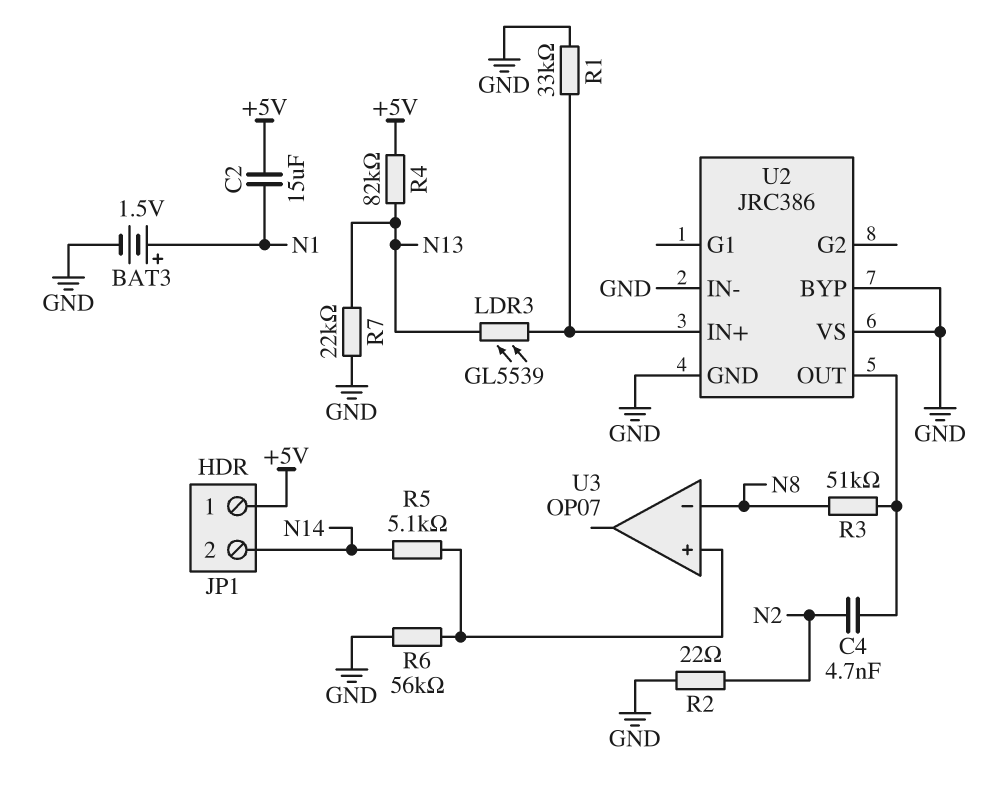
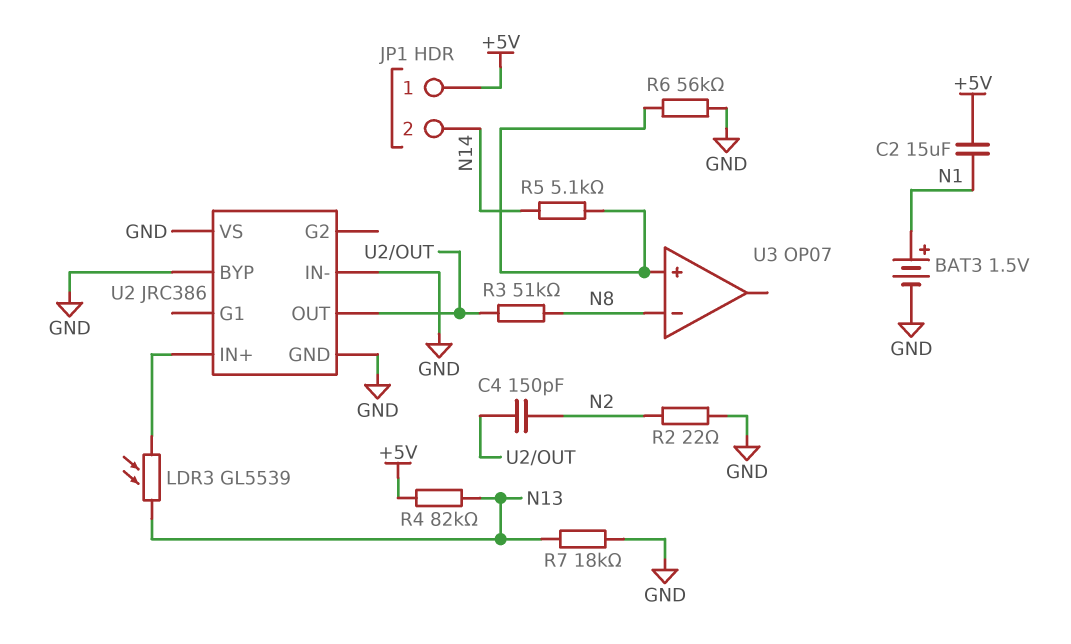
C4: 4.7nF (N2, U2/OUT) -> 150pF (N2, U2/OUT)
R1: 33k (GND, U2/IN+) -> none
R7: 22k (GND, N13) -> 18k (GND, N13)

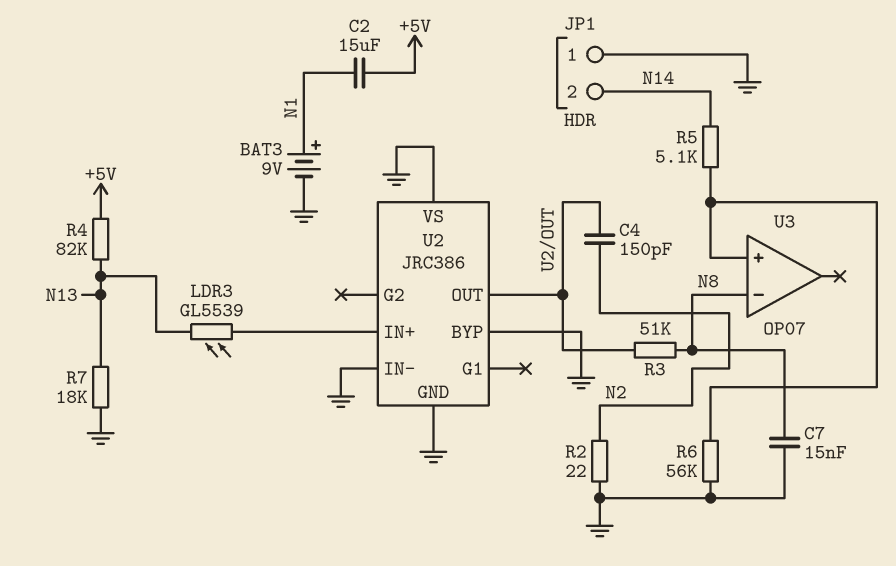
BAT3: 1.5V (plus N1, minus GND) -> 9V (plus N1, minus GND)
C7: none -> 15nF (GND, N8)
JP1 pin 1: +5V -> GND

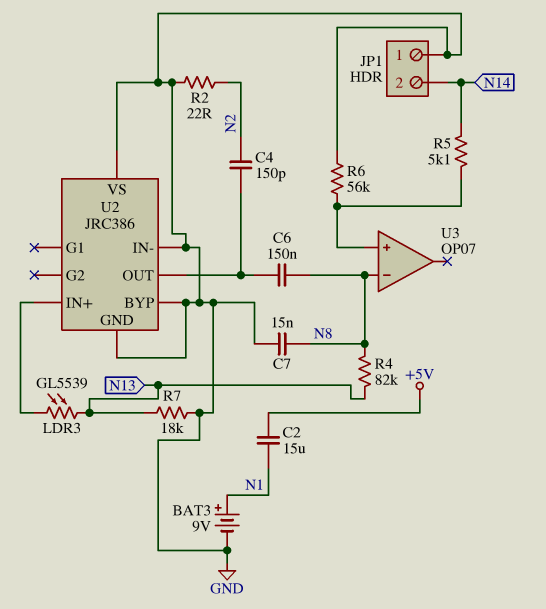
C6: none -> 150nF (N8, U2/OUT)
R3: 51k (N8, U2/OUT) -> none
R4: 82k (+5V, N13) -> 82k (N8, N13)

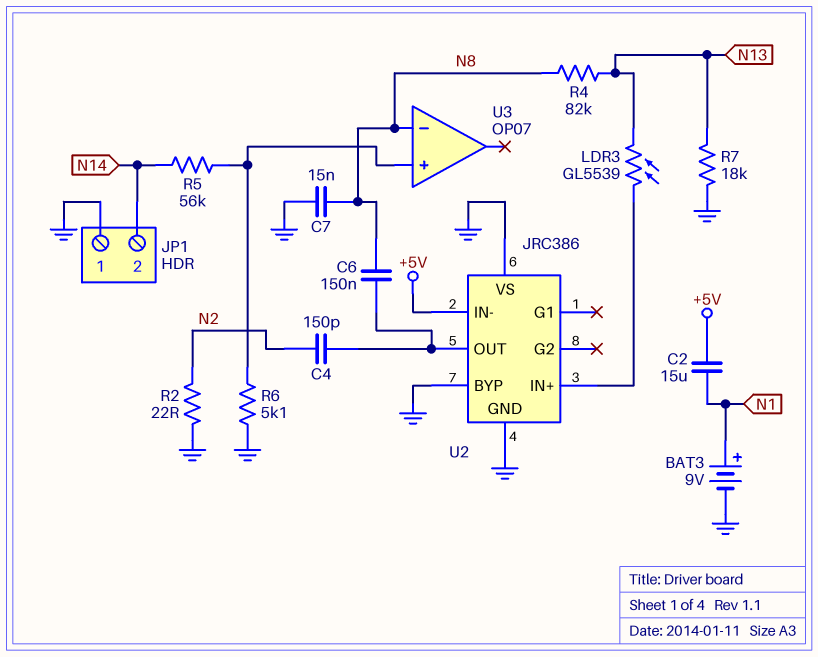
R5: 5.1k (N14, U3/in+) -> 56k (N14, U3/in+)
R6: 56k (GND, U3/in+) -> 5.1k (GND, U3/in+)
U2 pin IN-: GND -> +5V

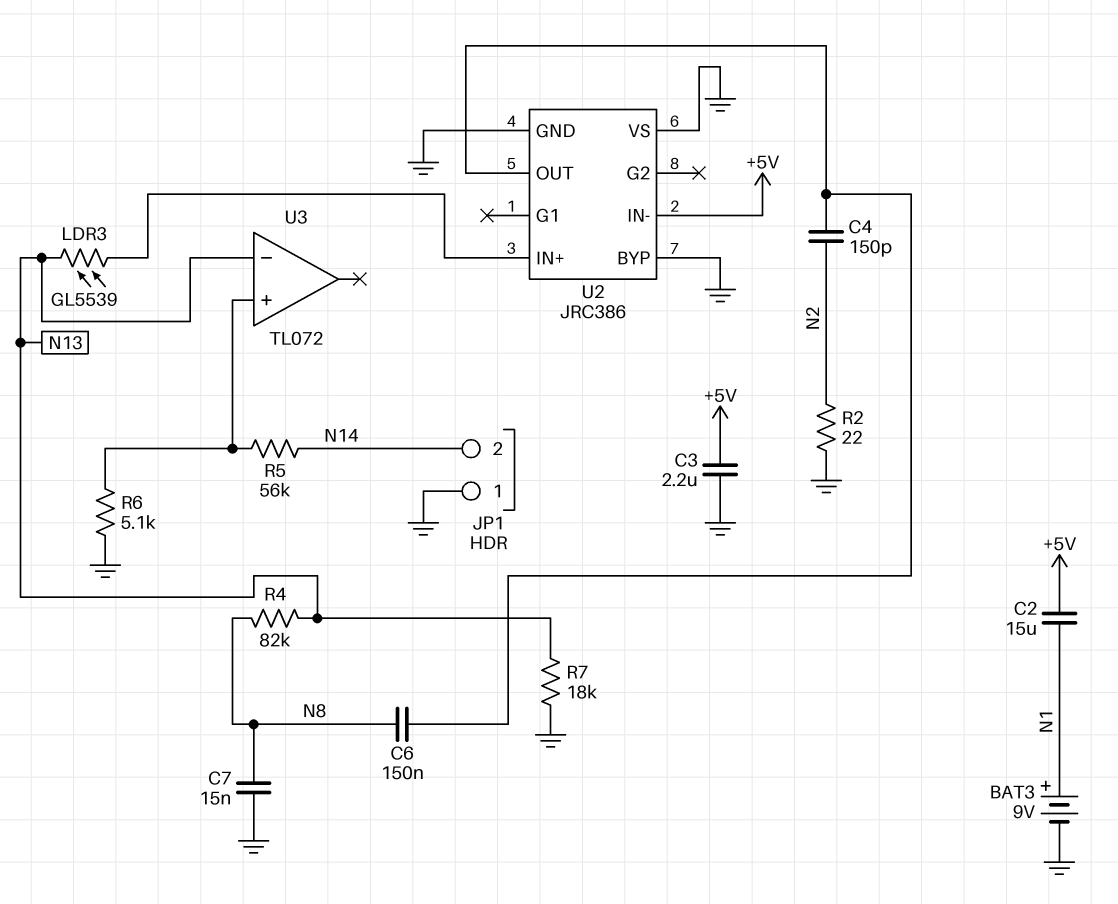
C3: none -> 2.2uF (+5V, GND)
U3: OP07 -> TL072
U3 pin in-: N8 -> N13

